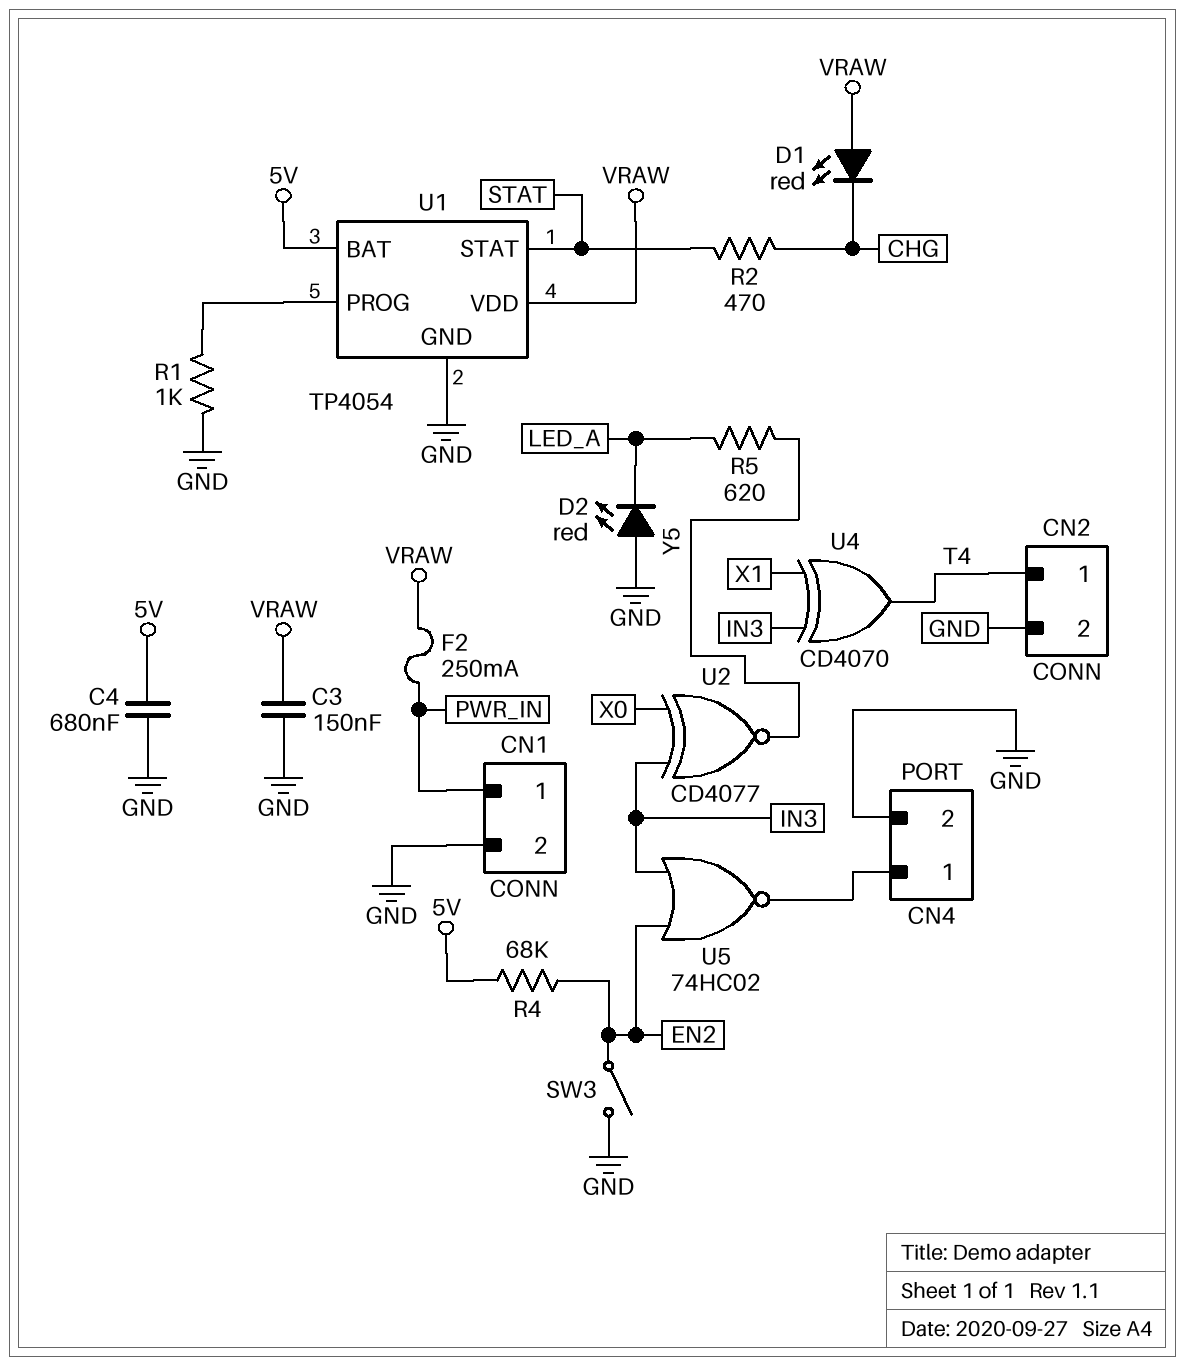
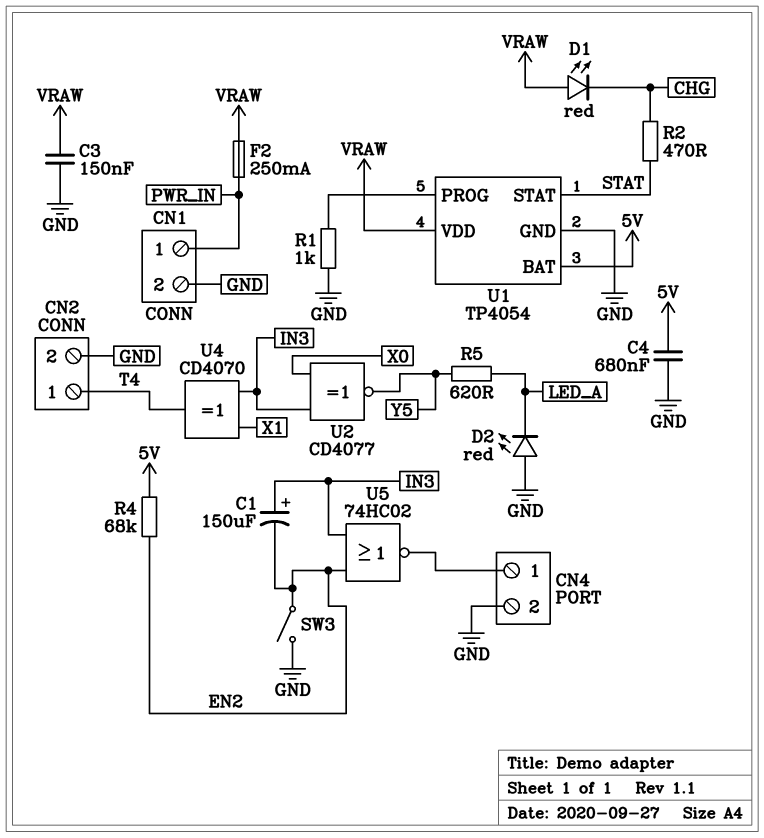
C1: none -> 150uF (plus IN3, minus EN2)

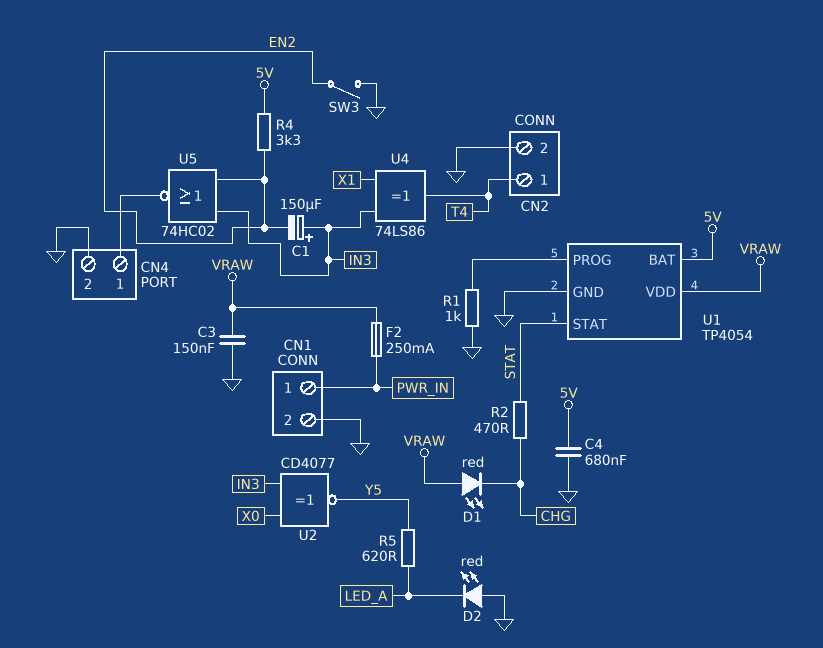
R4: 68k (5V, EN2) -> 3.3k (5V, EN2)
U4: XOR CD4070 (in IN3, in X1, out T4) -> XOR 74LS86 (in IN3, in X1, out T4)

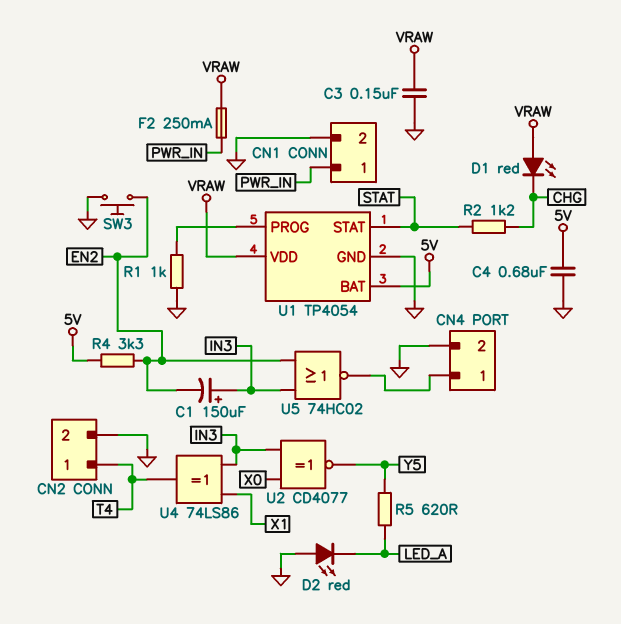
R2: 470 (CHG, STAT) -> 1.2k (CHG, STAT)
SW3: switch (EN2, GND) -> button (EN2, GND)

